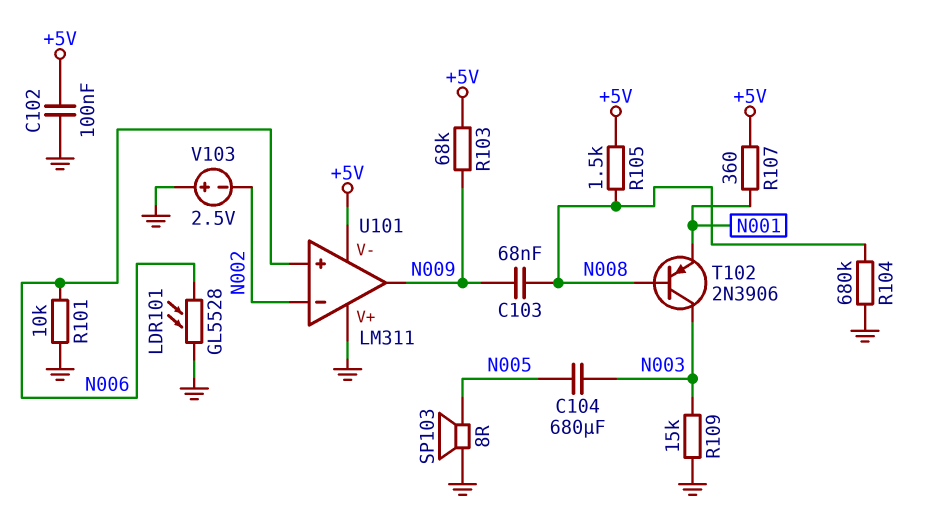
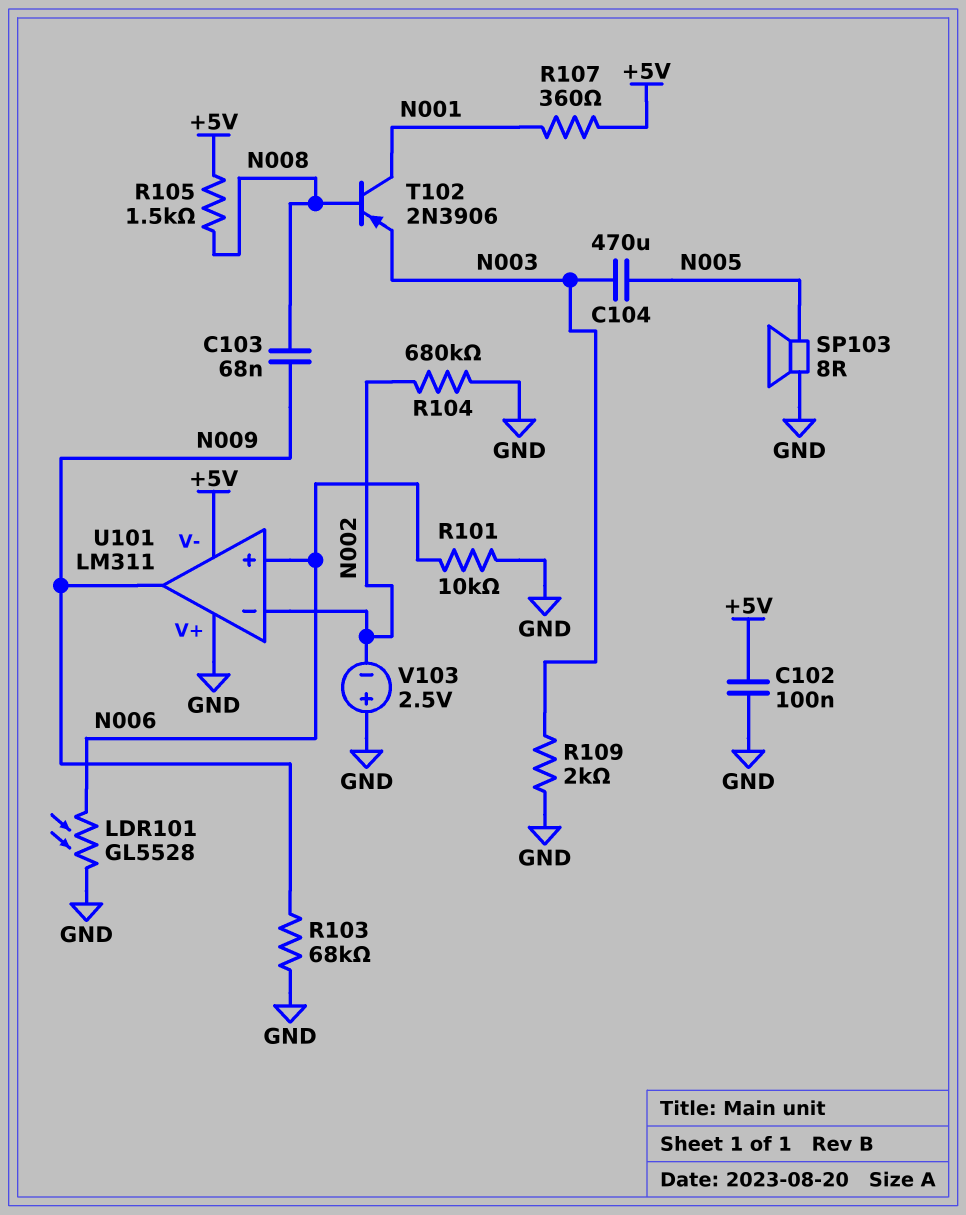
C104: 680uF (N003, N005) -> 470uF (N003, N005)
R103: 68k (+5V, N009) -> 68k (GND, N009)
R104: 680k (GND, N008) -> 680k (GND, N002)
R109: 15k (GND, N003) -> 2k (GND, N003)
T102: PNP 2N3906 (B N008, C N003, E N001) -> PNP 2N3906 (B N008, C N001, E N003)

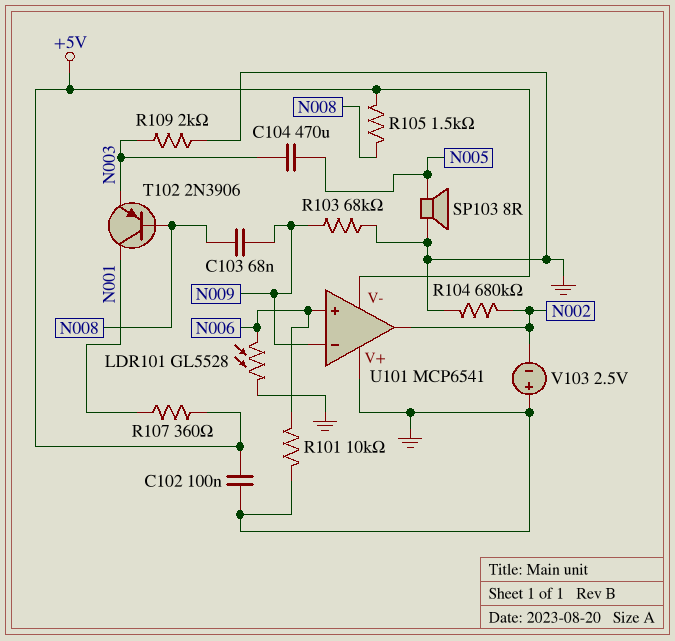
U101: LM311 -> MCP6541
U101 pin in-: N002 -> N009
U101 pin out: N009 -> N002

